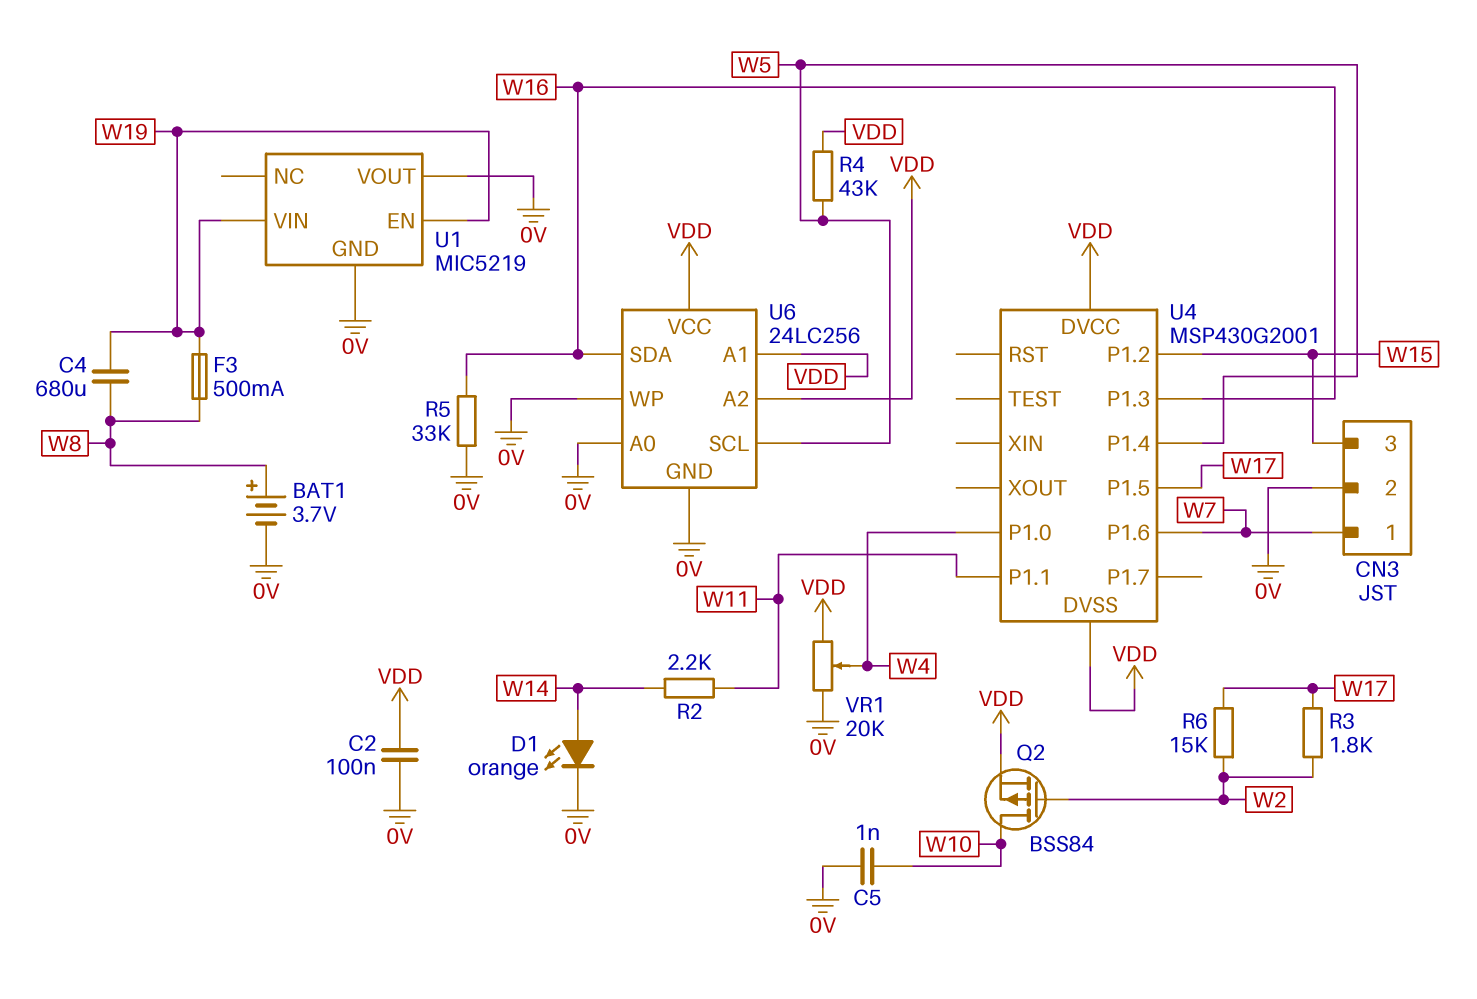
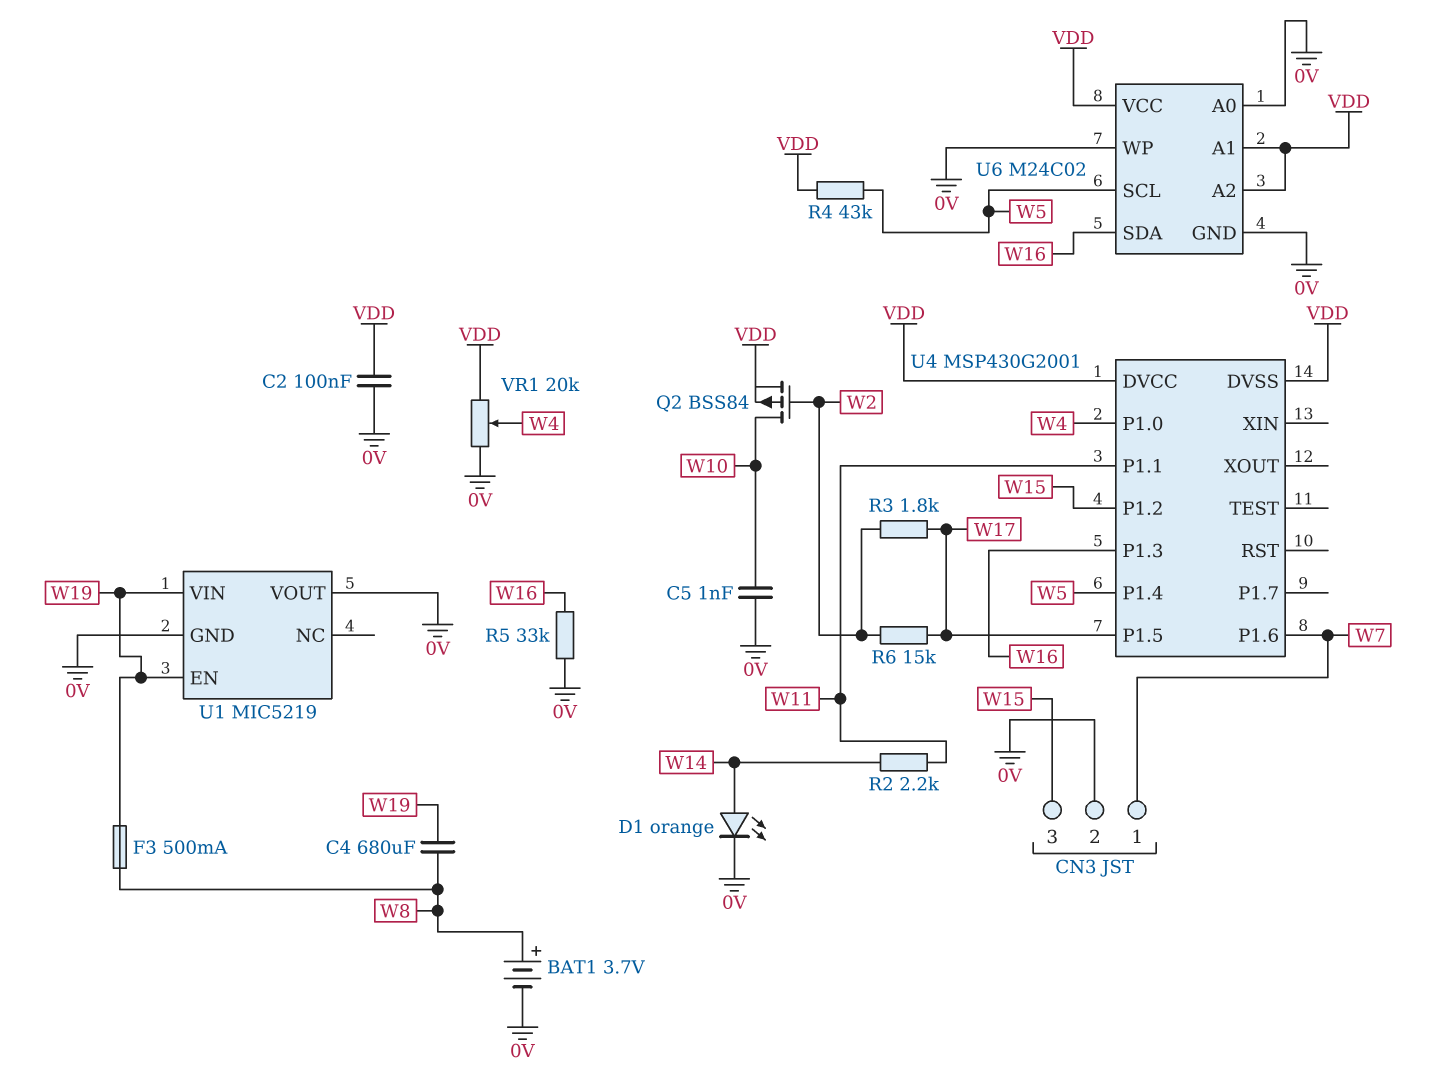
U6: 24LC256 -> M24C02

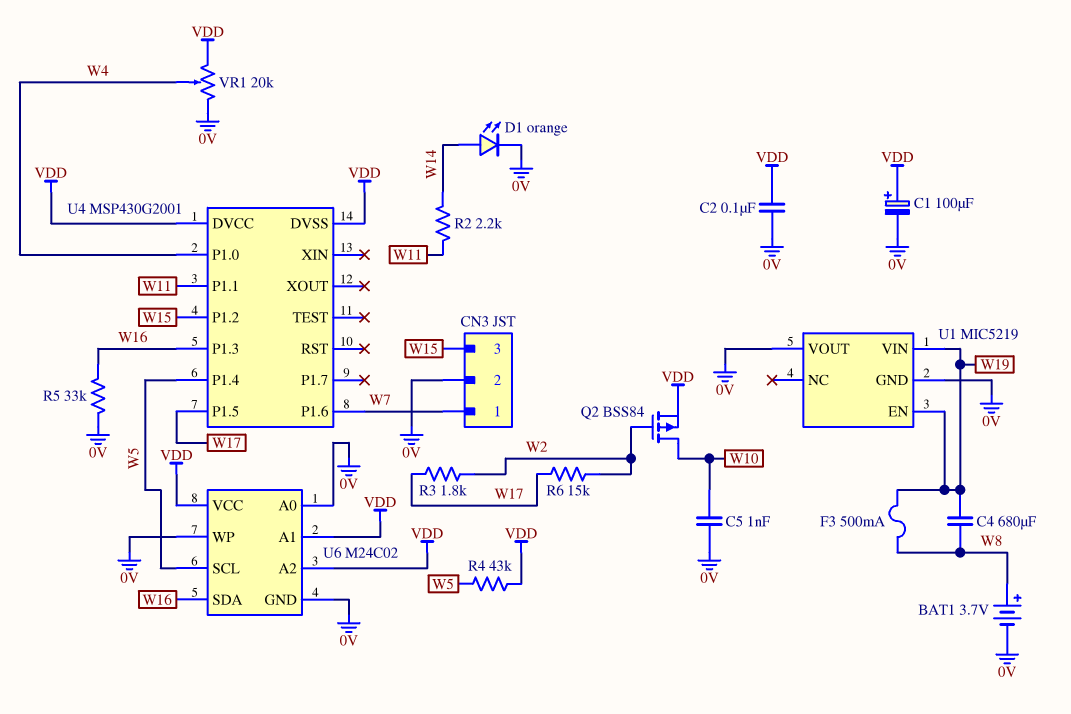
C1: none -> 100uF (plus VDD, minus 0V)

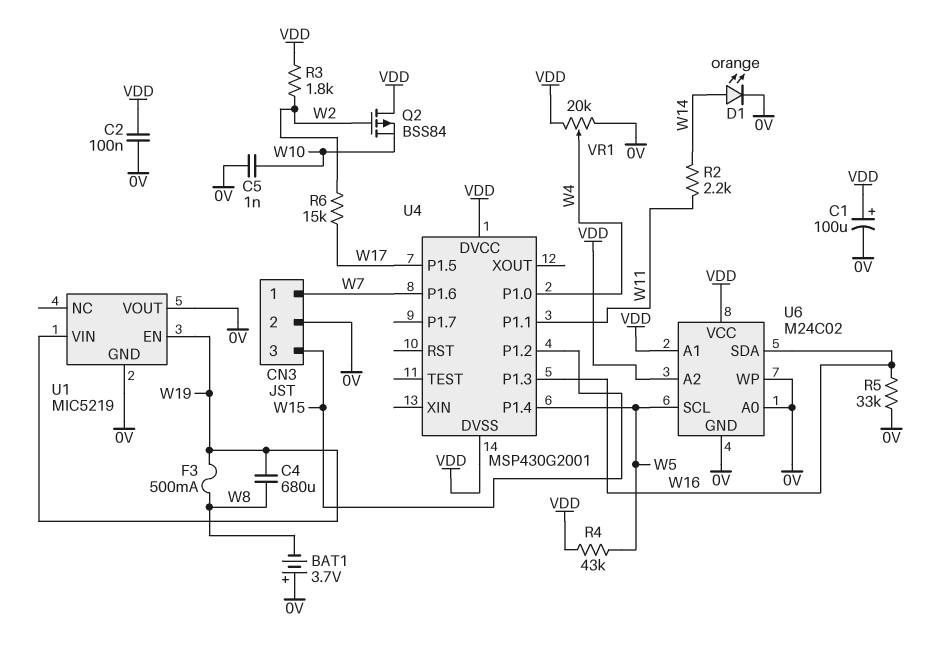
BAT1: 3.7V (plus W8, minus 0V) -> 3.7V (plus 0V, minus W8)
Q2: PMOS BSS84 (G W2, D W10, S VDD) -> PMOS BSS84 (G W2, D VDD, S W10)
R3: 1.8k (W2, W17) -> 1.8k (VDD, W2)

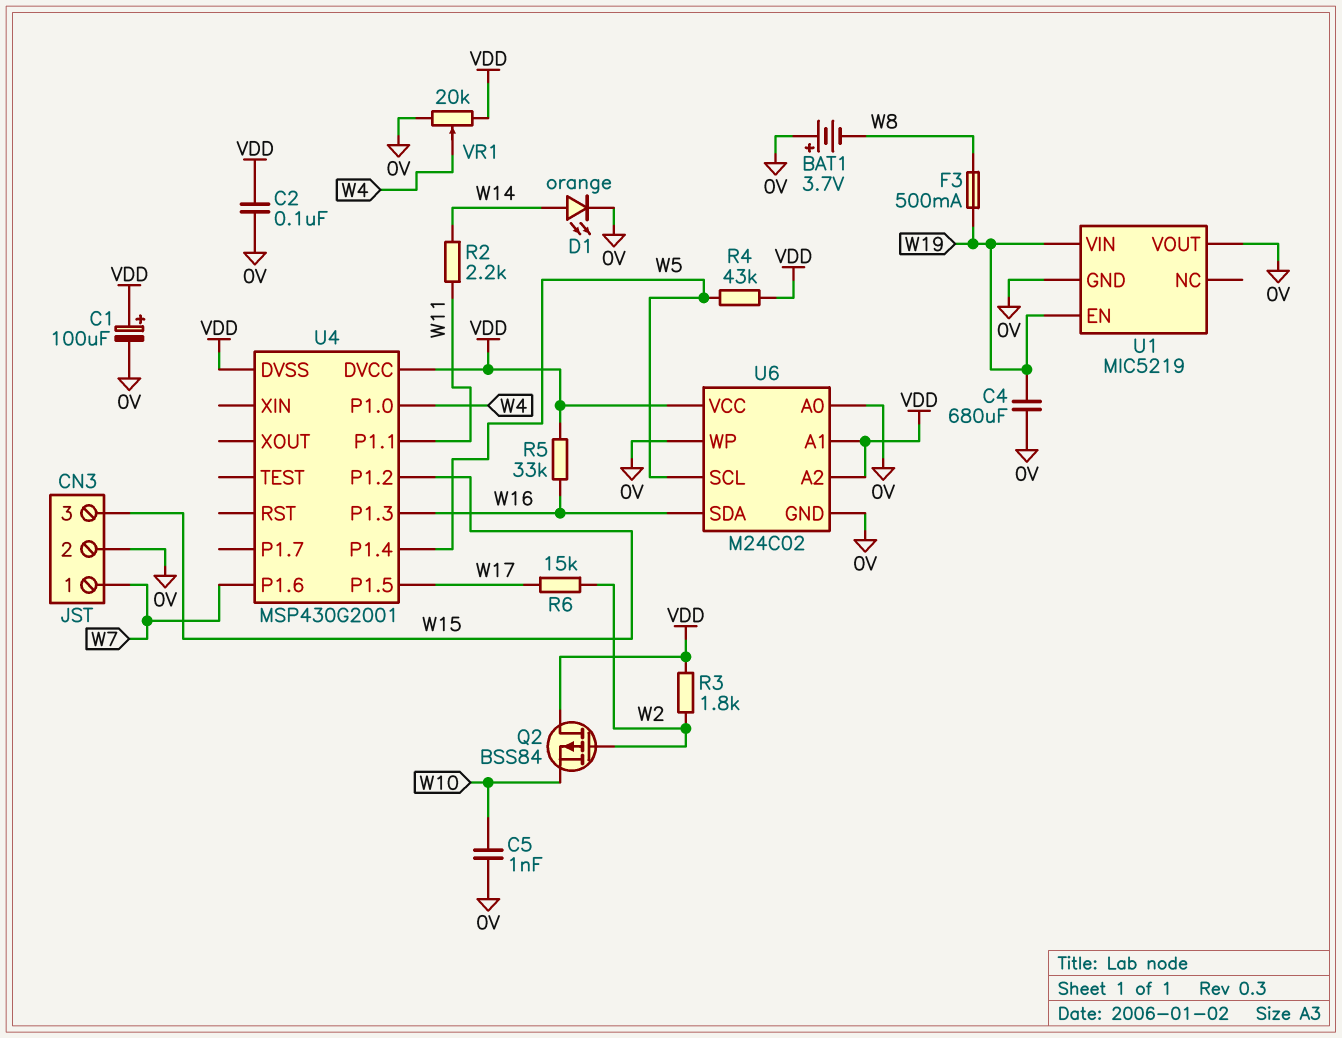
C4: 680uF (W8, W19) -> 680uF (0V, W19)
R5: 33k (0V, W16) -> 33k (VDD, W16)

